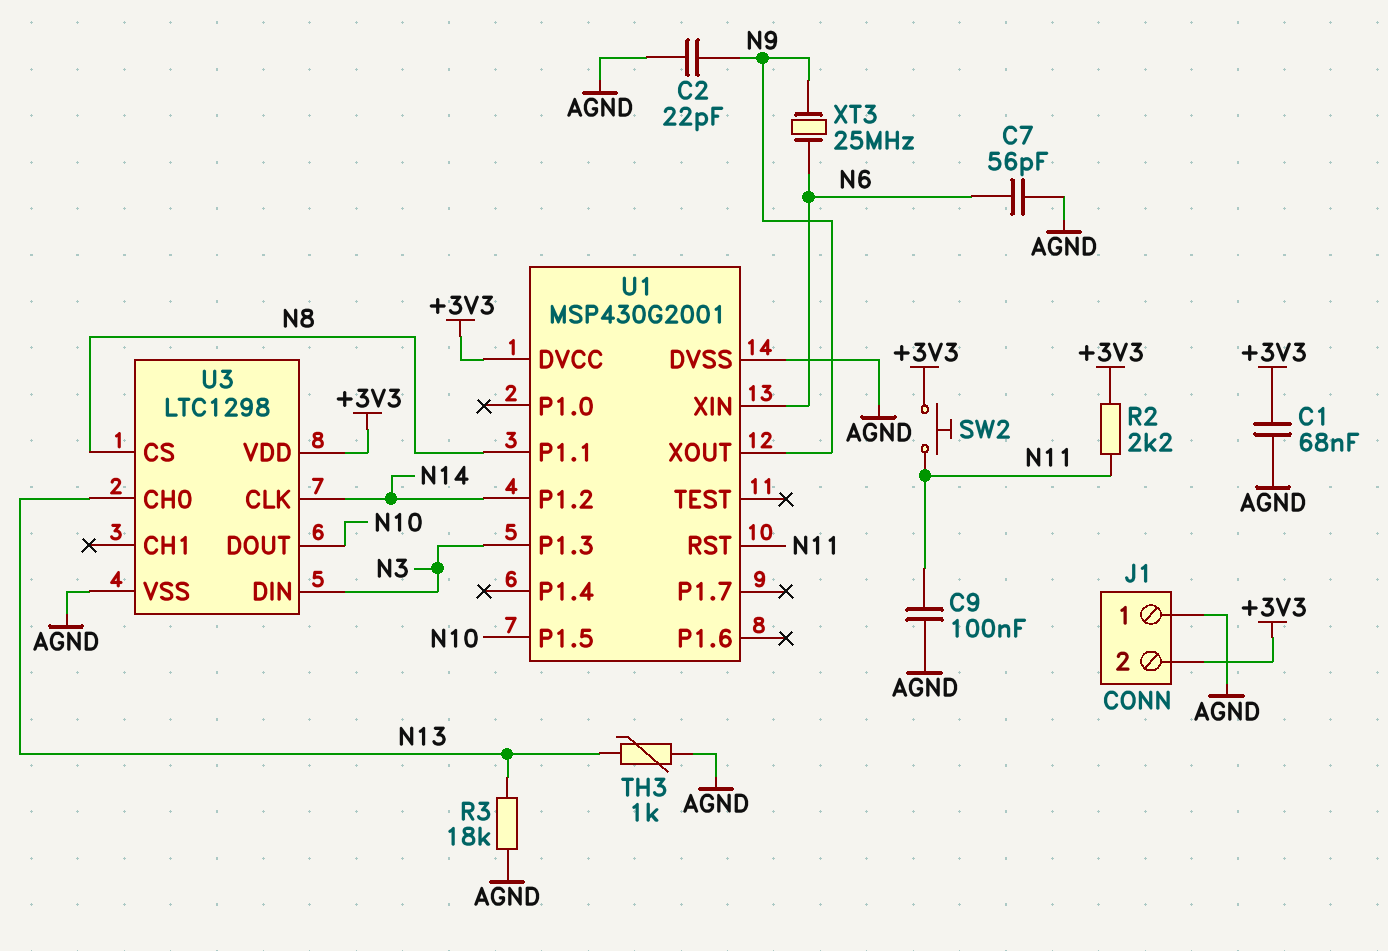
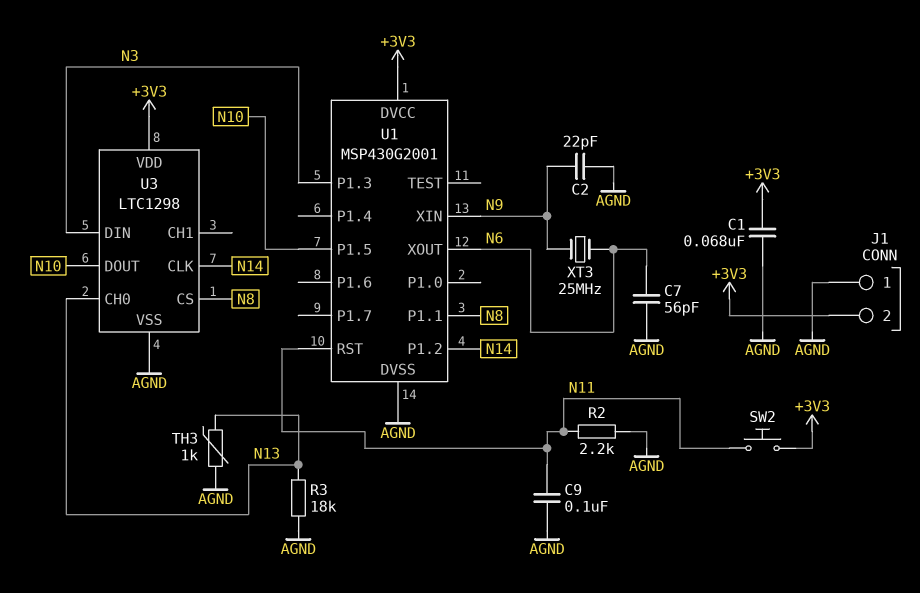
R2: 2.2k (+3V3, N11) -> 2.2k (AGND, N11)
U1 pin XIN: N6 -> N9
U1 pin XOUT: N9 -> N6

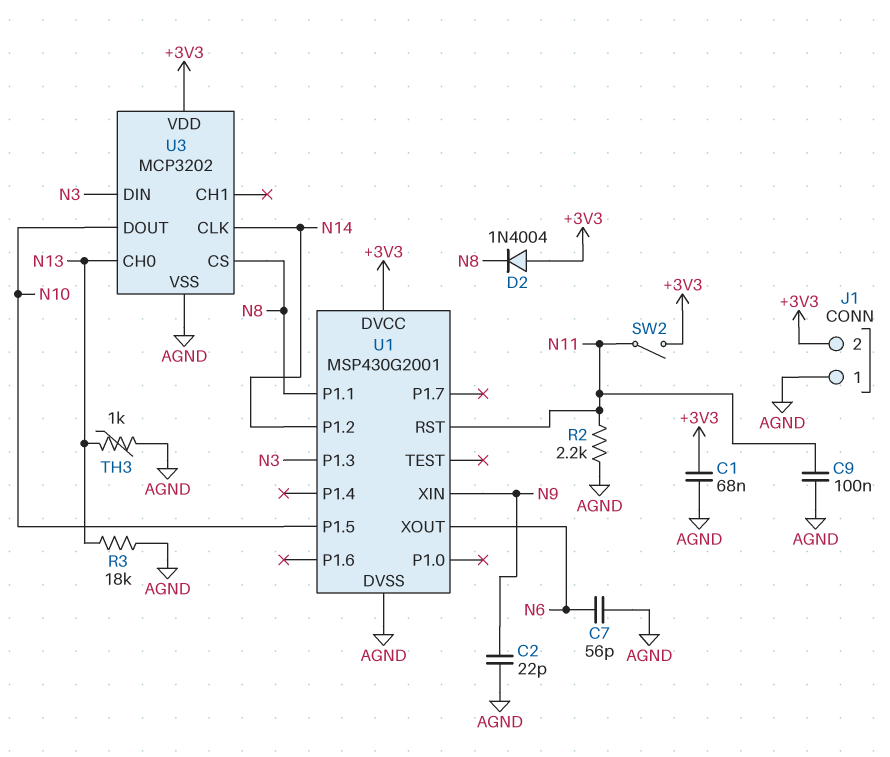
D2: none -> diode 1N4004 (A +3V3, K N8)
SW2: button (+3V3, N11) -> switch (+3V3, N11)
U3: LTC1298 -> MCP3202
XT3: 25MHz (N6, N9) -> none

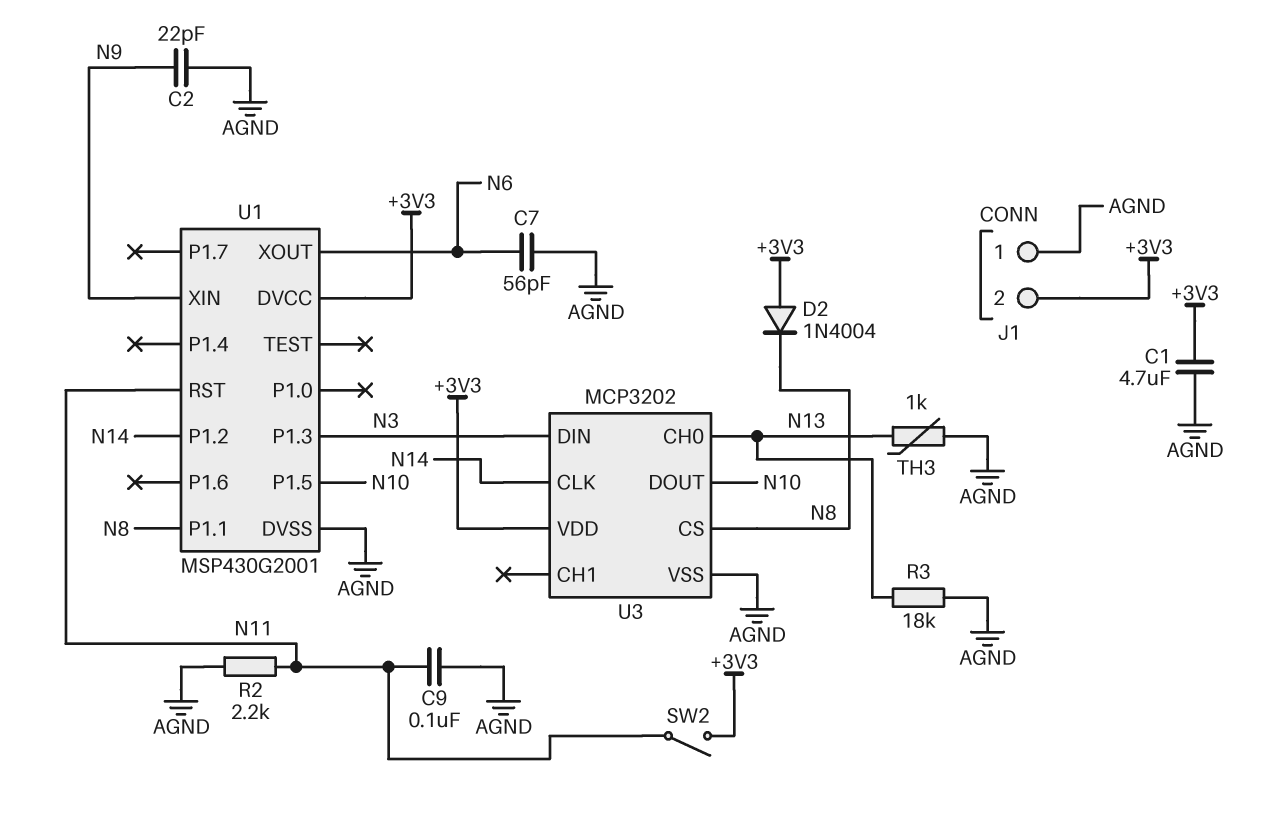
C1: 68nF (+3V3, AGND) -> 4.7uF (+3V3, AGND)

